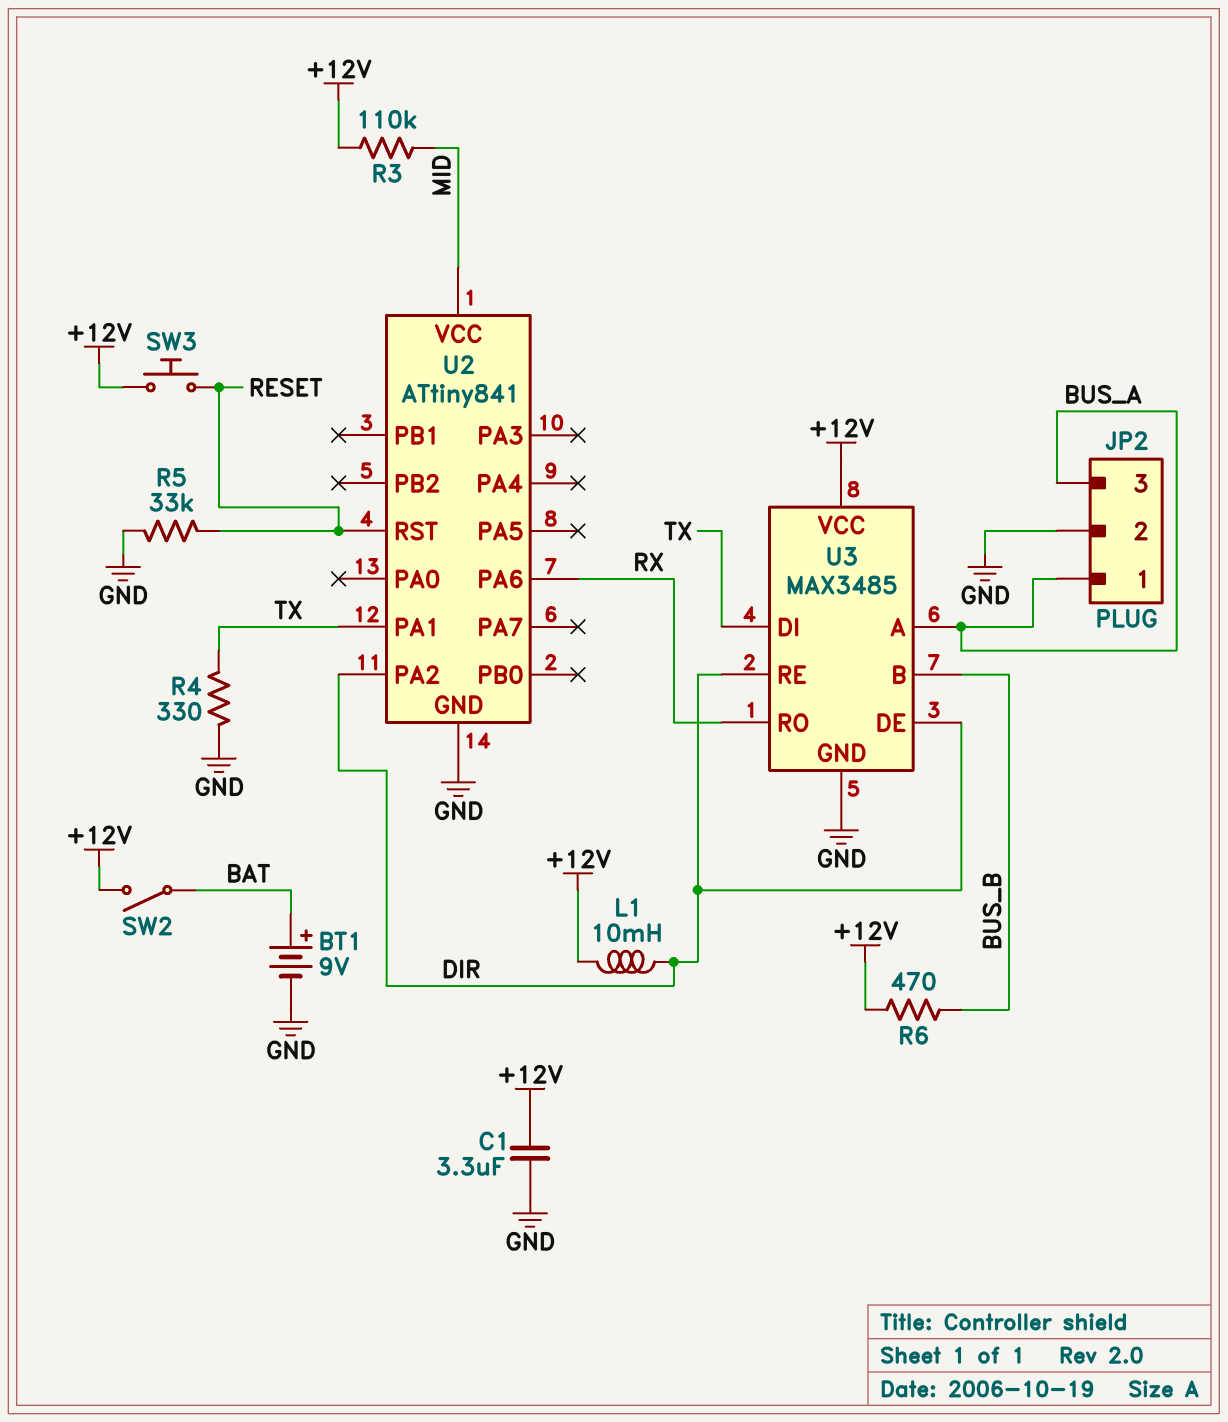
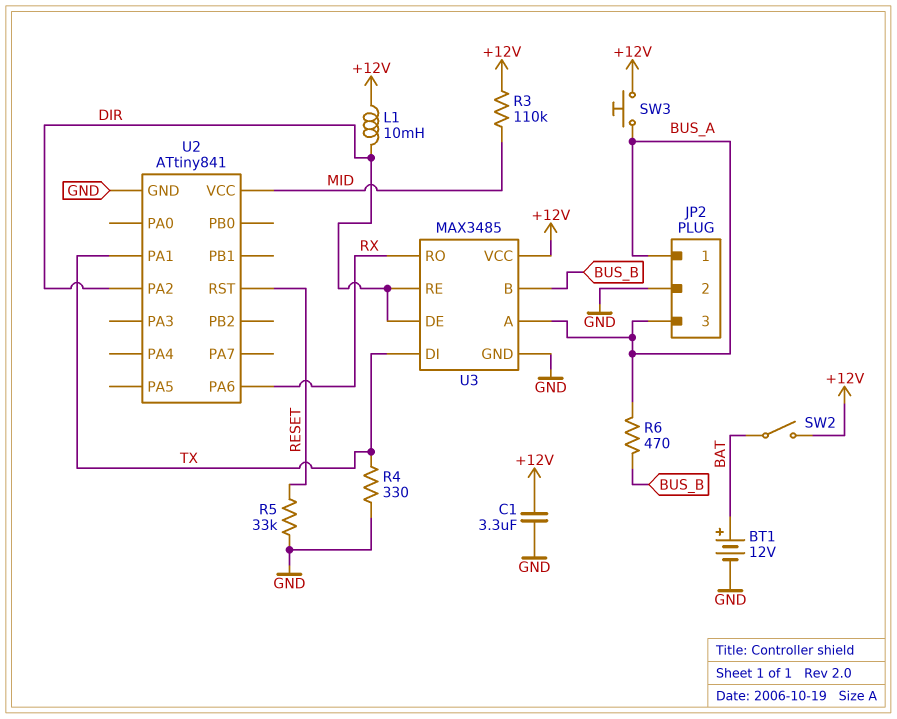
BT1: 9V (plus BAT, minus GND) -> 12V (plus BAT, minus GND)
R6: 470 (+12V, BUS_B) -> 470 (BUS_A, BUS_B)
SW3: button (+12V, RESET) -> button (+12V, BUS_A)

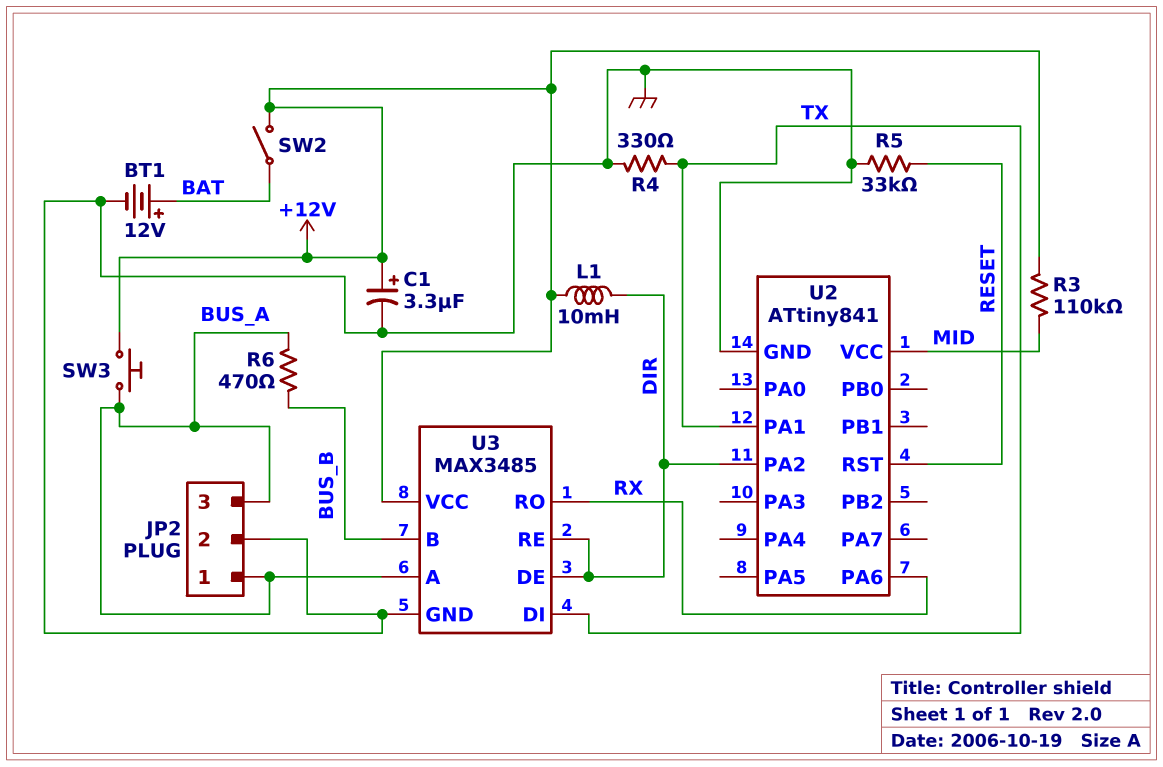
C1: 3.3uF (+12V, GND) -> 3.3uF (plus +12V, minus GND)

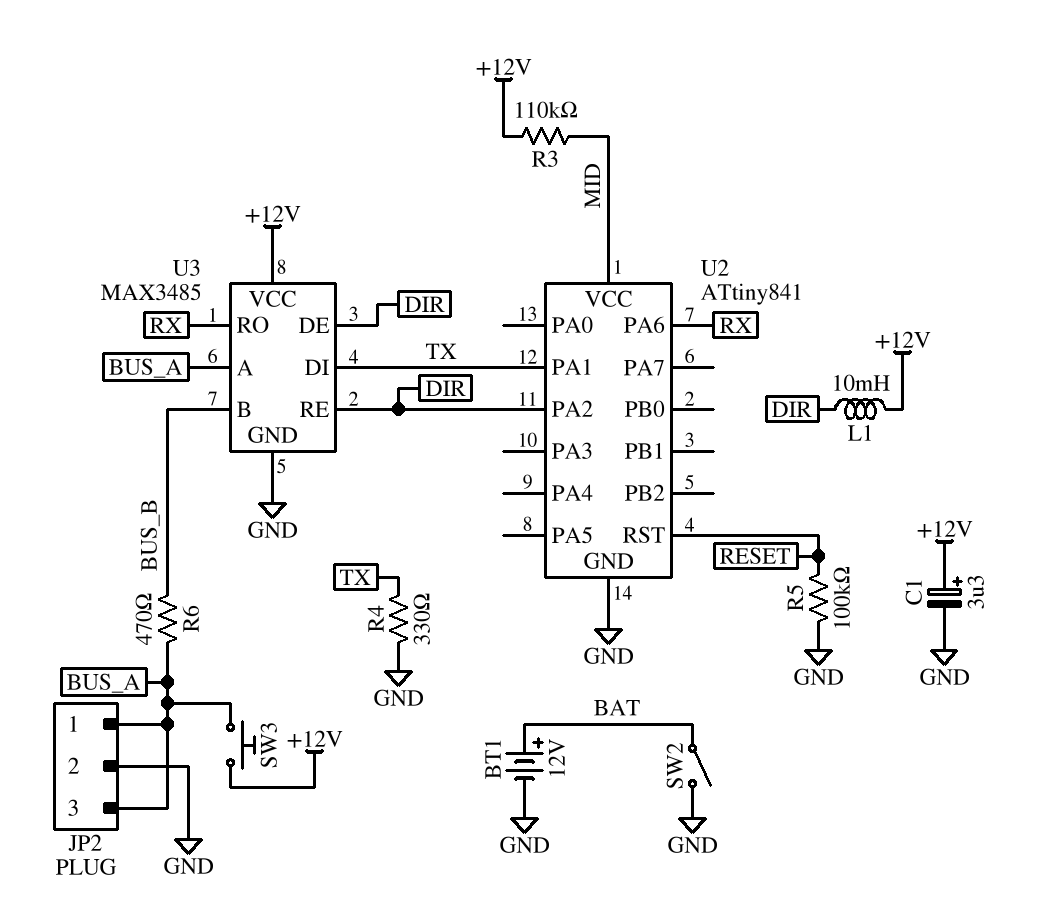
R5: 33k (GND, RESET) -> 100k (GND, RESET)
SW2: switch (+12V, BAT) -> switch (BAT, GND)

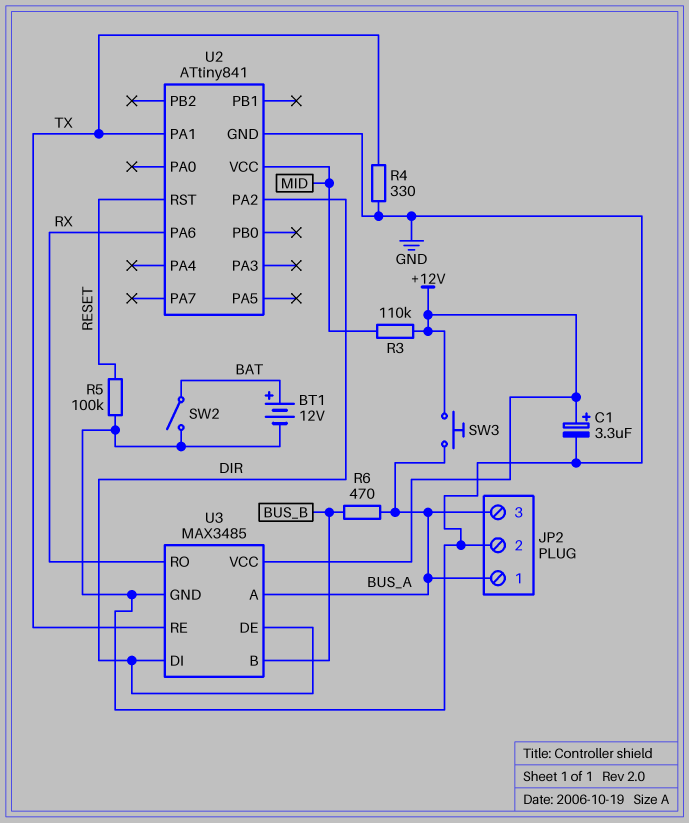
L1: 10mH (+12V, DIR) -> none
U3 pin DI: TX -> DIR
U3 pin RE: DIR -> TX

